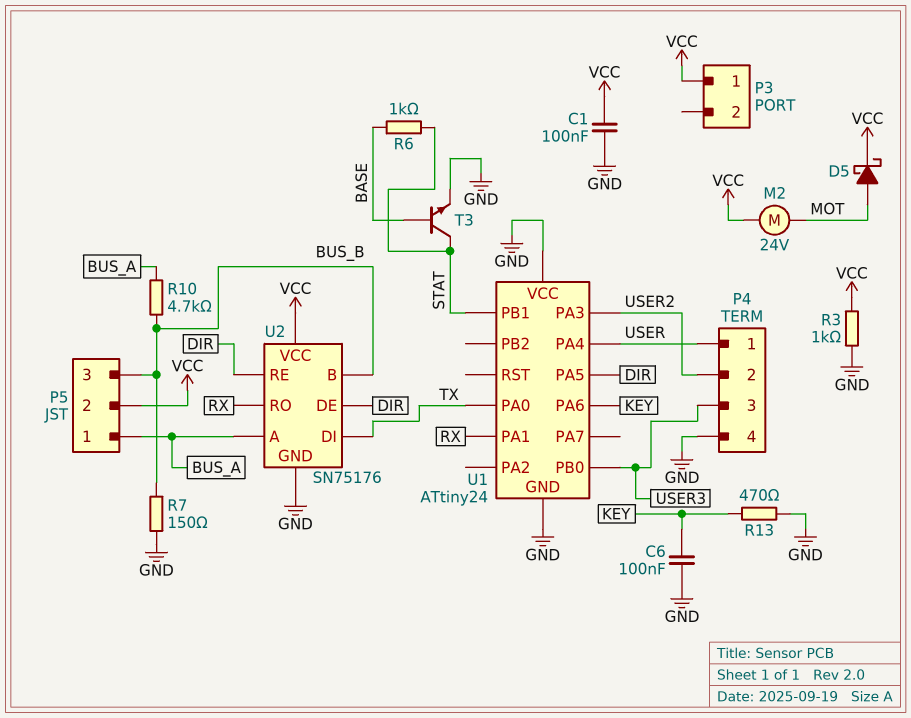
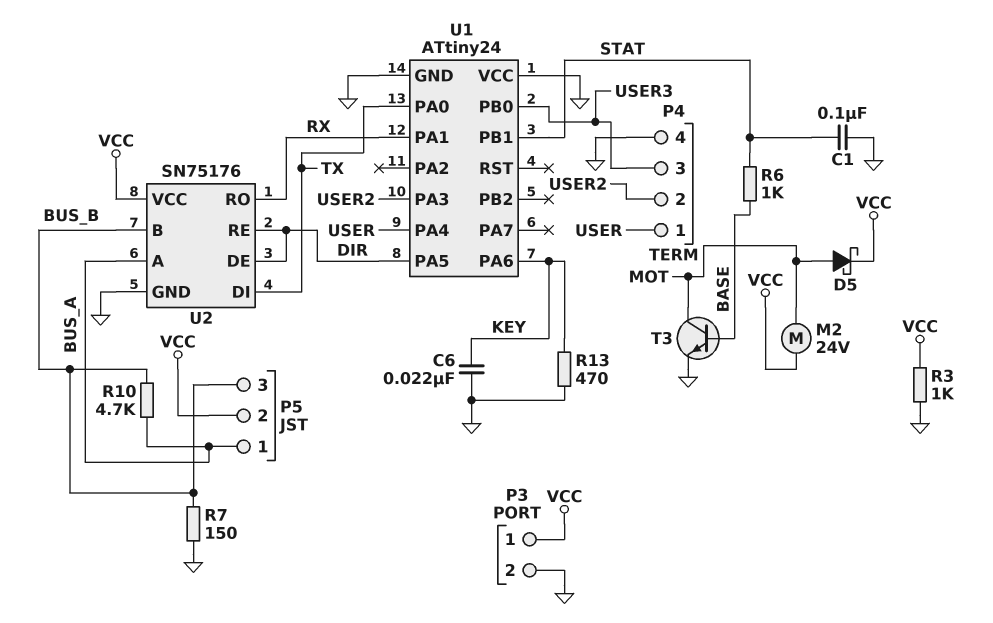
C1: 100nF (GND, VCC) -> 100nF (GND, STAT)
C6: 100nF (GND, KEY) -> 22nF (GND, KEY)
P3 pin 2: none -> GND
T3: NPN (B BASE, C STAT, E GND) -> NPN (B BASE, C MOT, E GND)

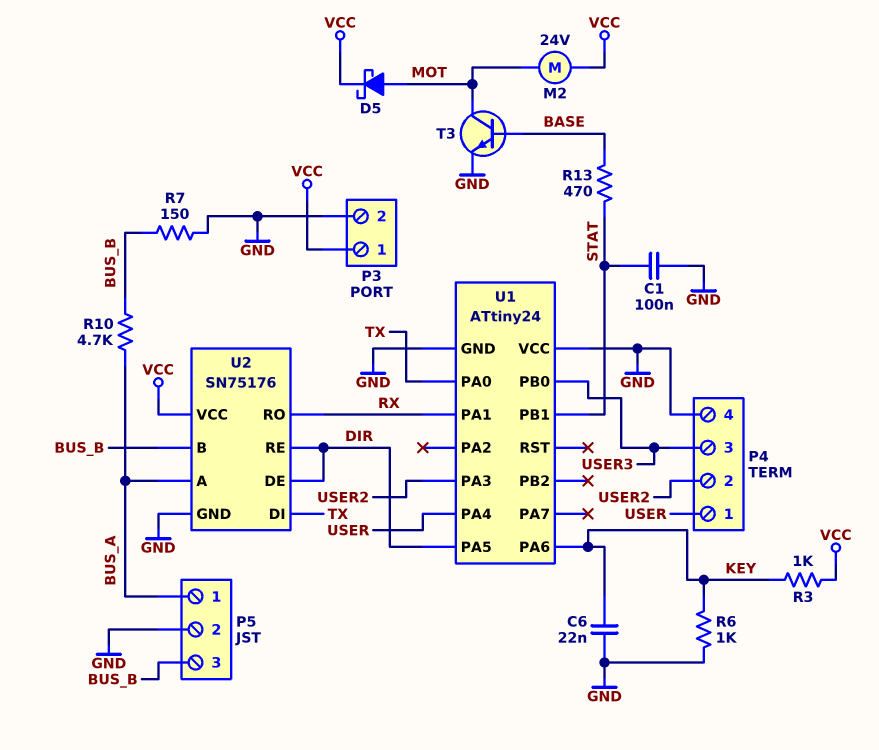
P5 pin 2: VCC -> GND
R3: 1k (GND, VCC) -> 1k (KEY, VCC)
R6: 1k (BASE, STAT) -> 1k (GND, KEY)
R13: 470 (GND, KEY) -> 470 (BASE, STAT)

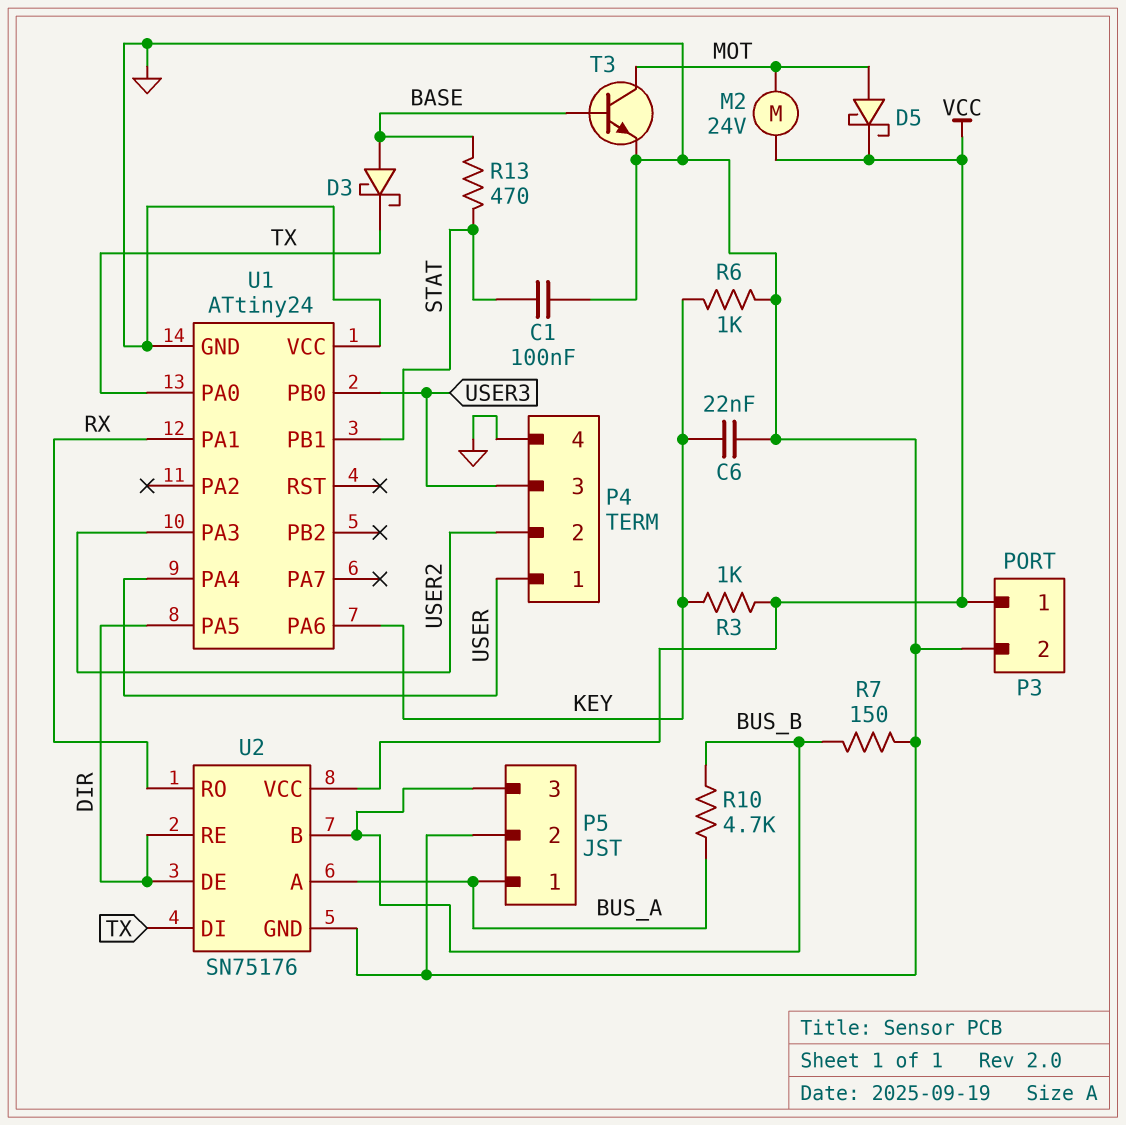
D3: none -> schottky (A BASE, K TX)

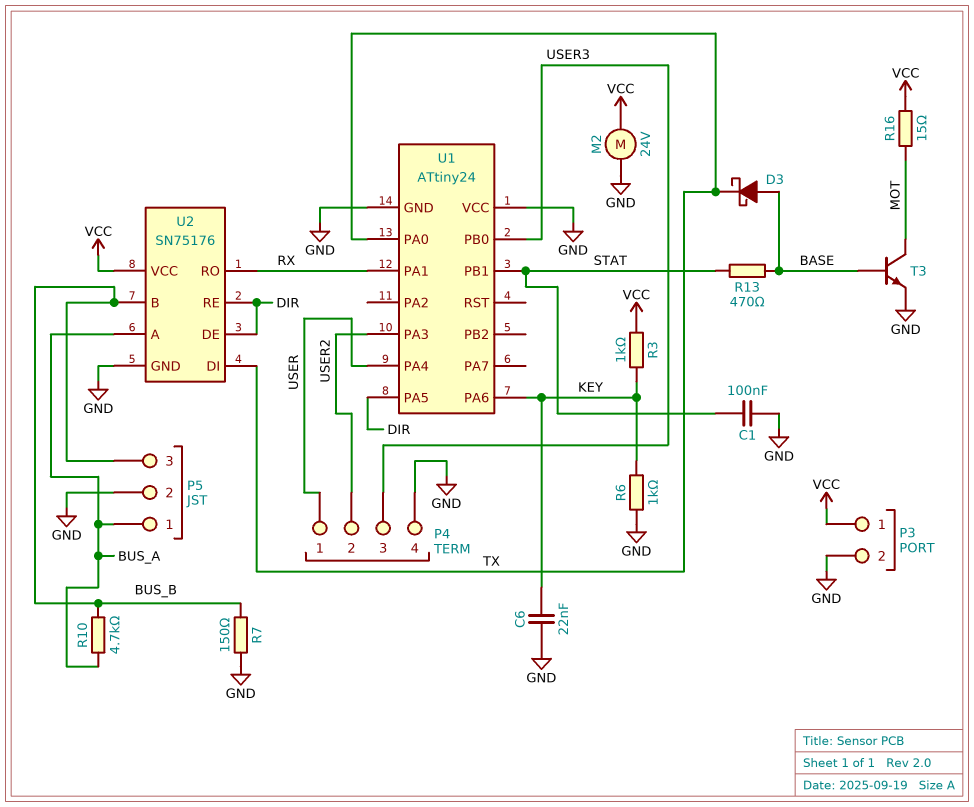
D5: schottky (A MOT, K VCC) -> none
M2: motor 24V (MOT, VCC) -> motor 24V (GND, VCC)
R16: none -> 15 (MOT, VCC)

